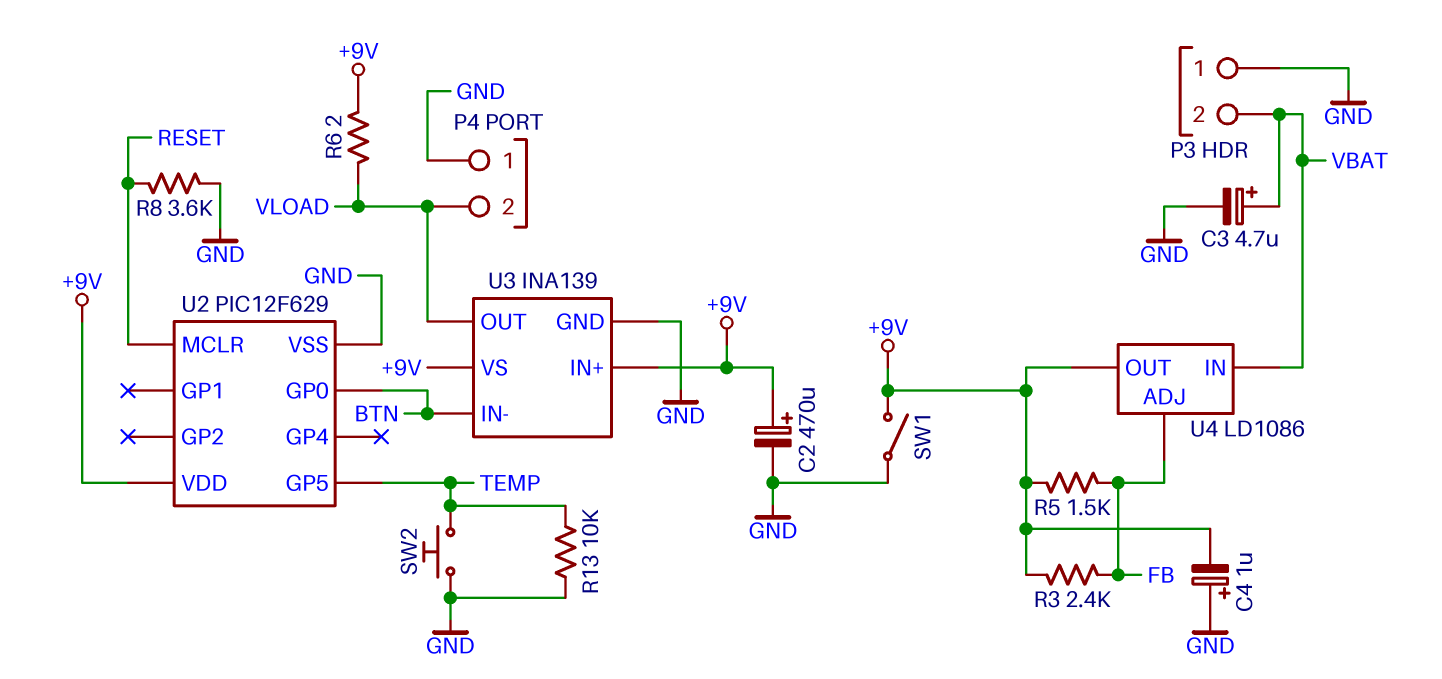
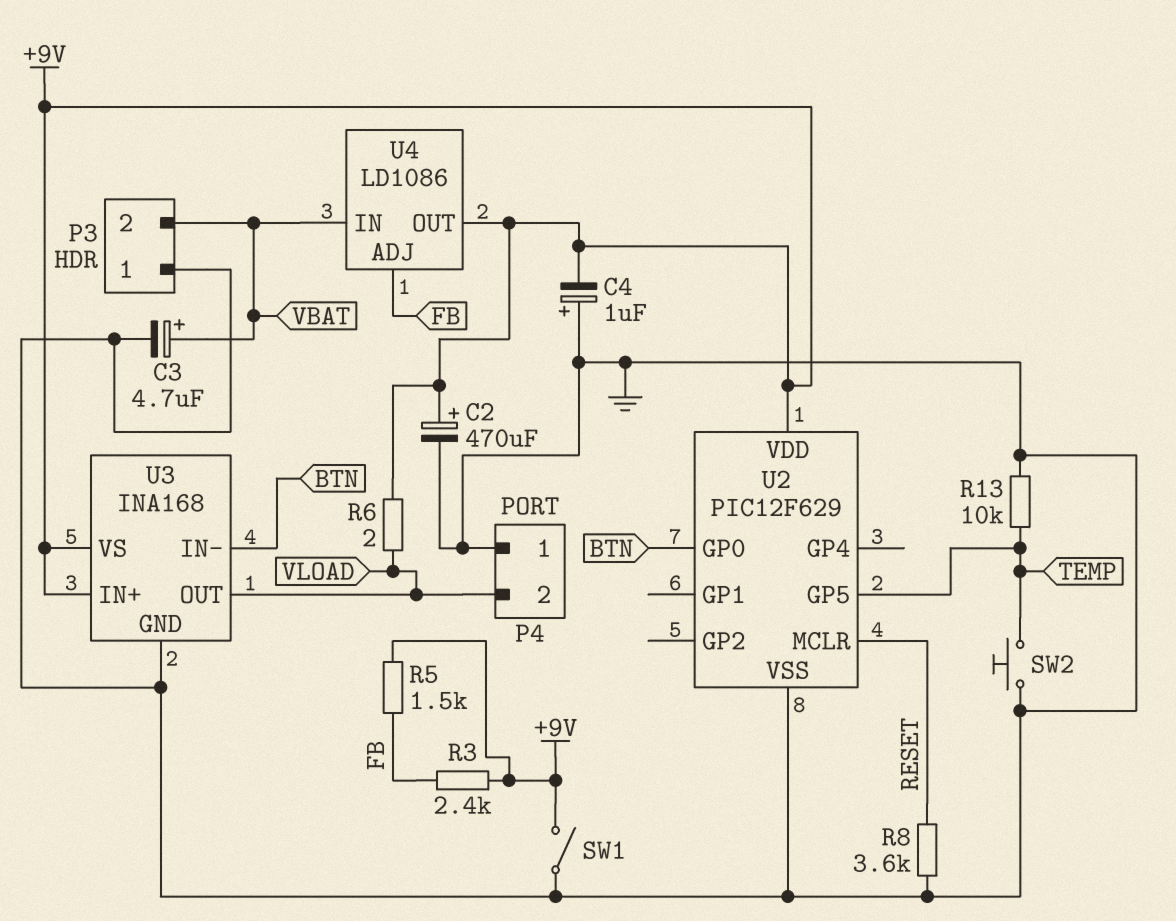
U3: INA139 -> INA168

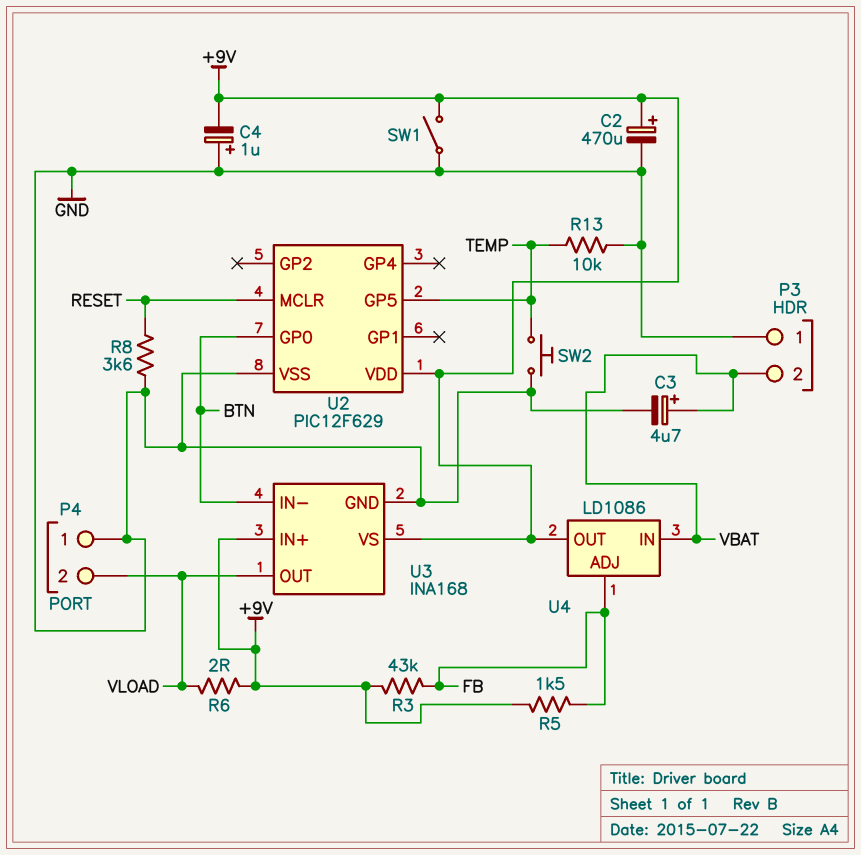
R3: 2.4k (+9V, FB) -> 43k (+9V, FB)

